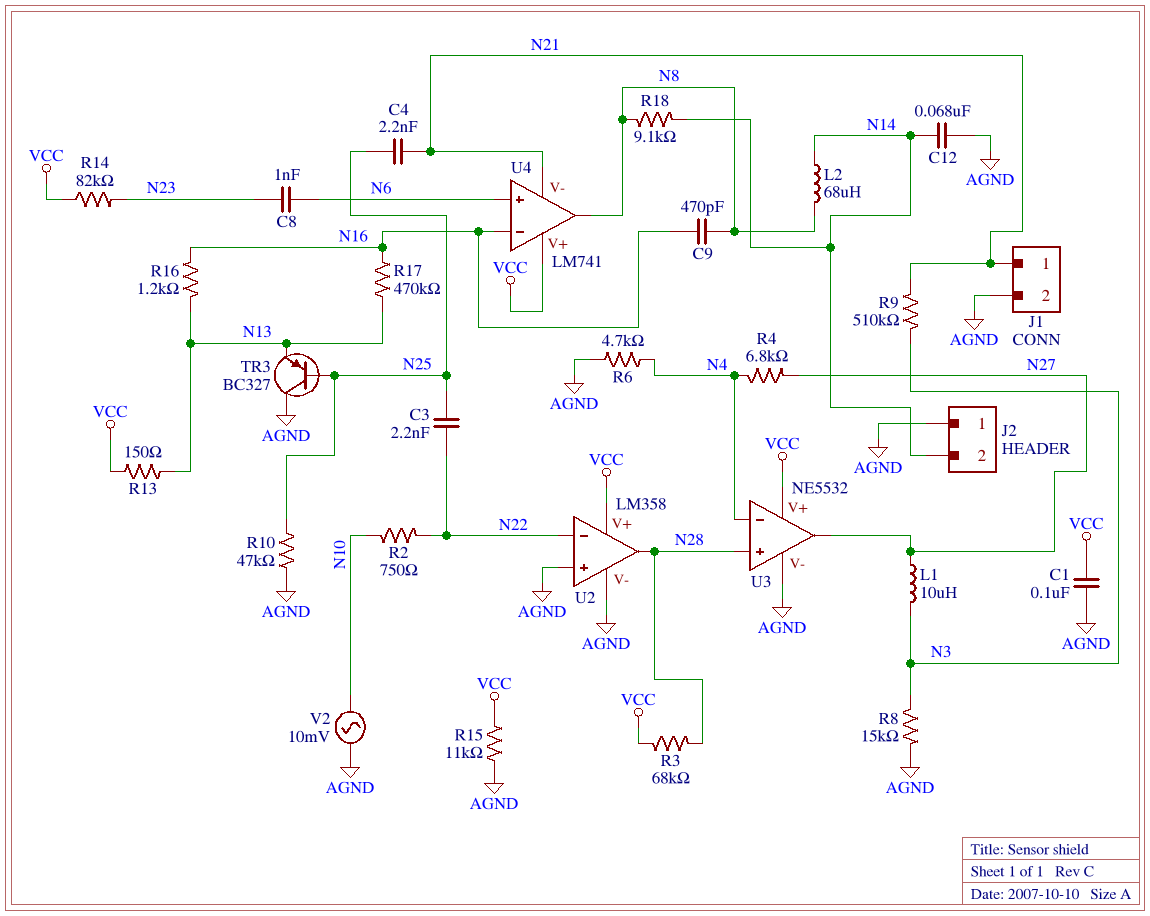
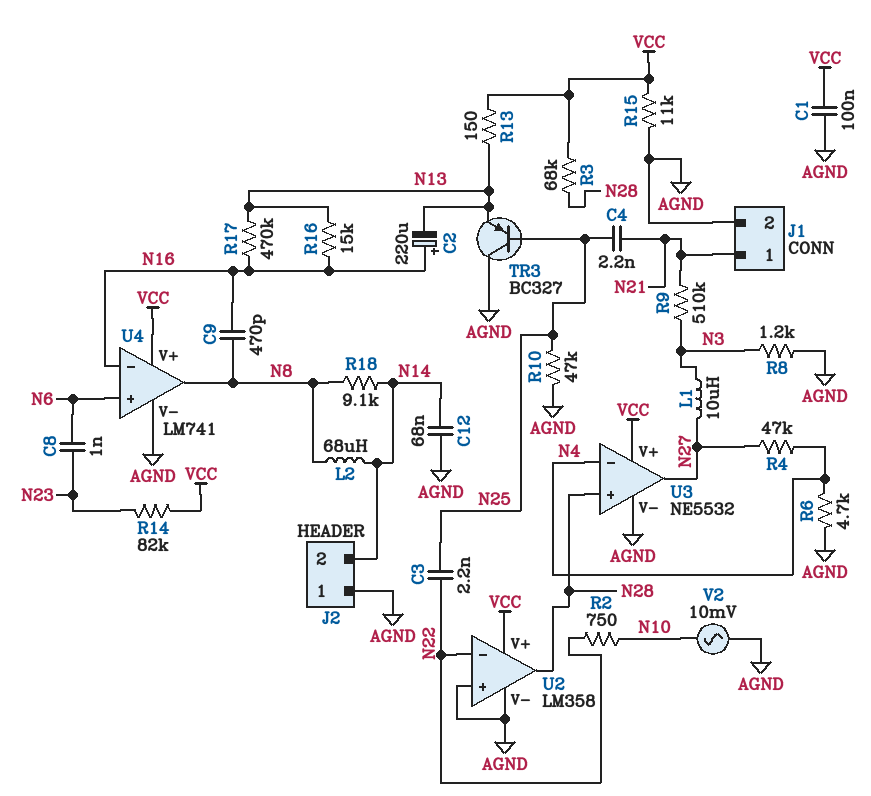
C2: none -> 220uF (plus N16, minus N13)
R4: 6.8k (N4, N27) -> 47k (N4, N27)
R8: 15k (AGND, N3) -> 1.2k (AGND, N3)
R16: 1.2k (N13, N16) -> 15k (N13, N16)
U4 pin V-: N21 -> AGND

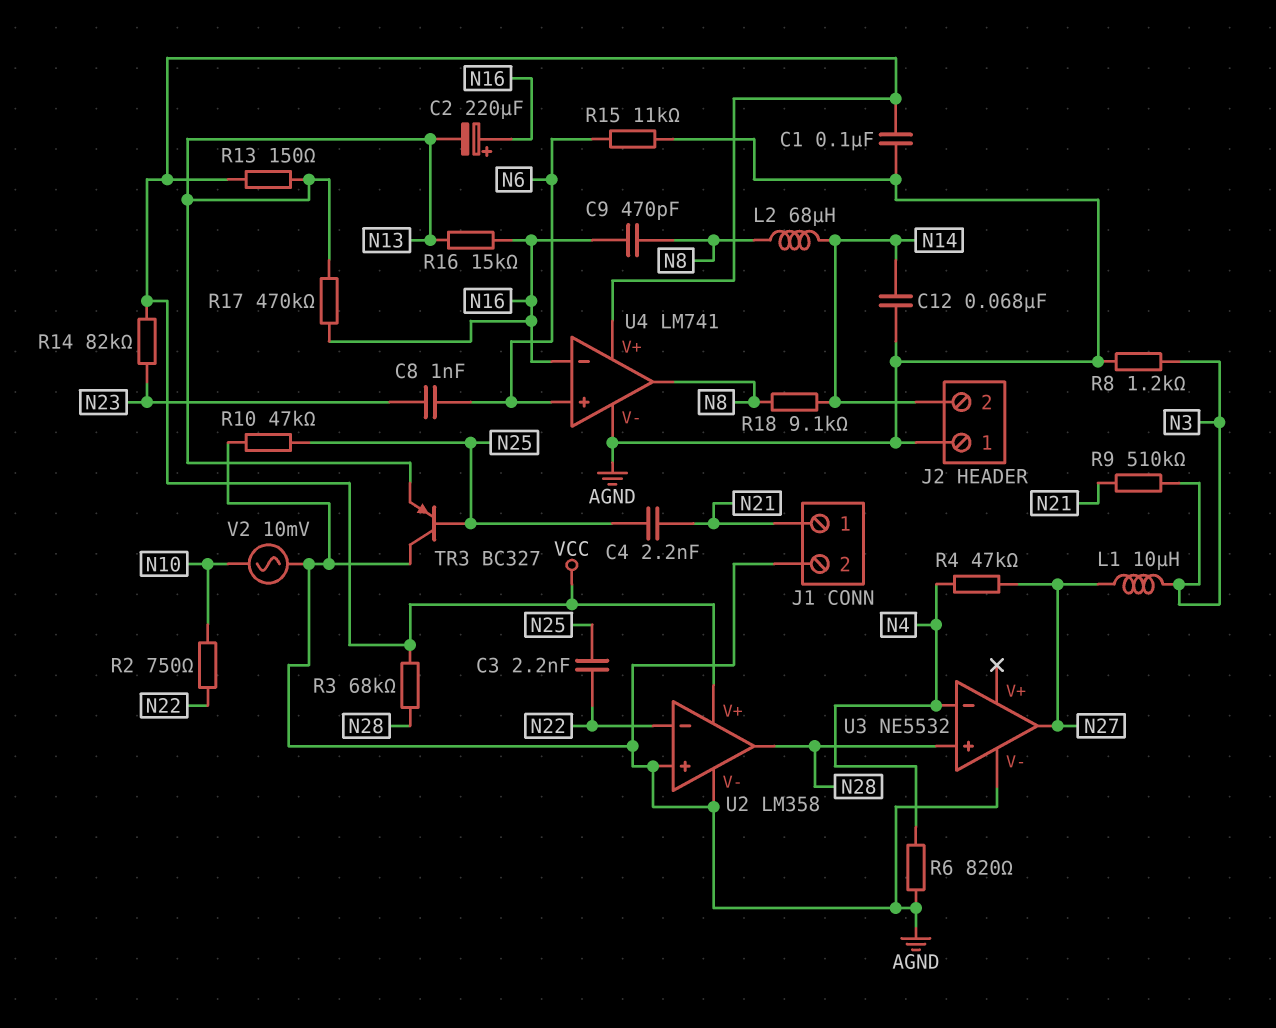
R6: 4.7k (AGND, N4) -> 820 (AGND, N4)
R15: 11k (AGND, VCC) -> 11k (AGND, N6)
U3 pin V+: VCC -> none

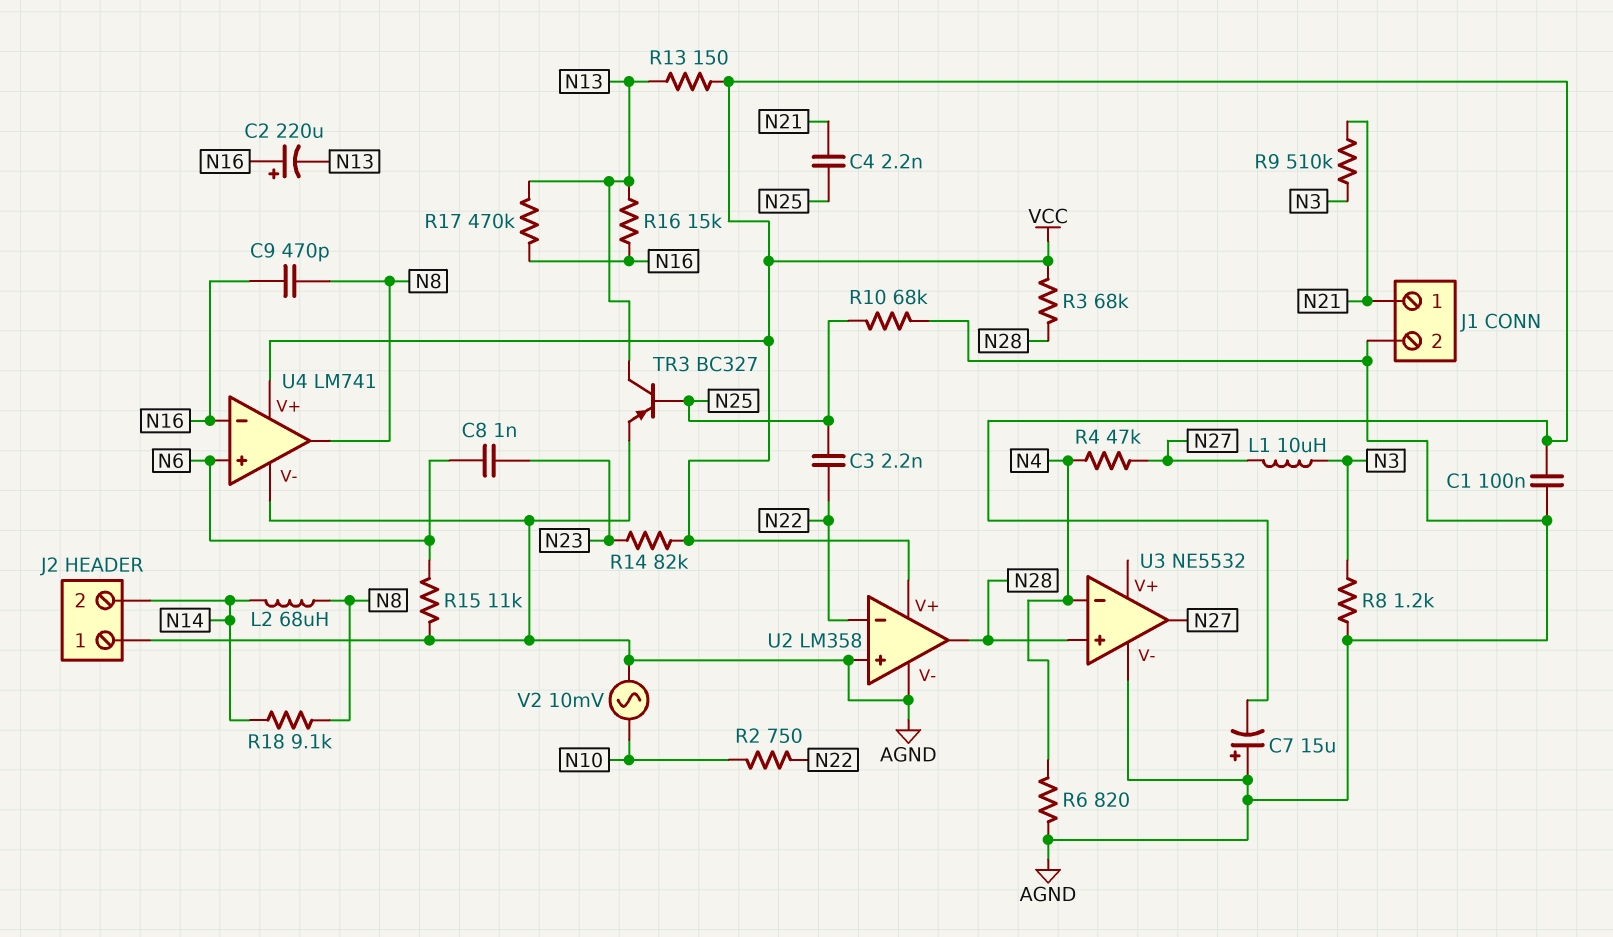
C7: none -> 15uF (plus AGND, minus VCC)
C12: 68nF (AGND, N14) -> none
R10: 47k (AGND, N25) -> 68k (AGND, N25)
TR3: PNP BC327 (B N25, C AGND, E N13) -> PNP BC327 (B N25, C N13, E AGND)

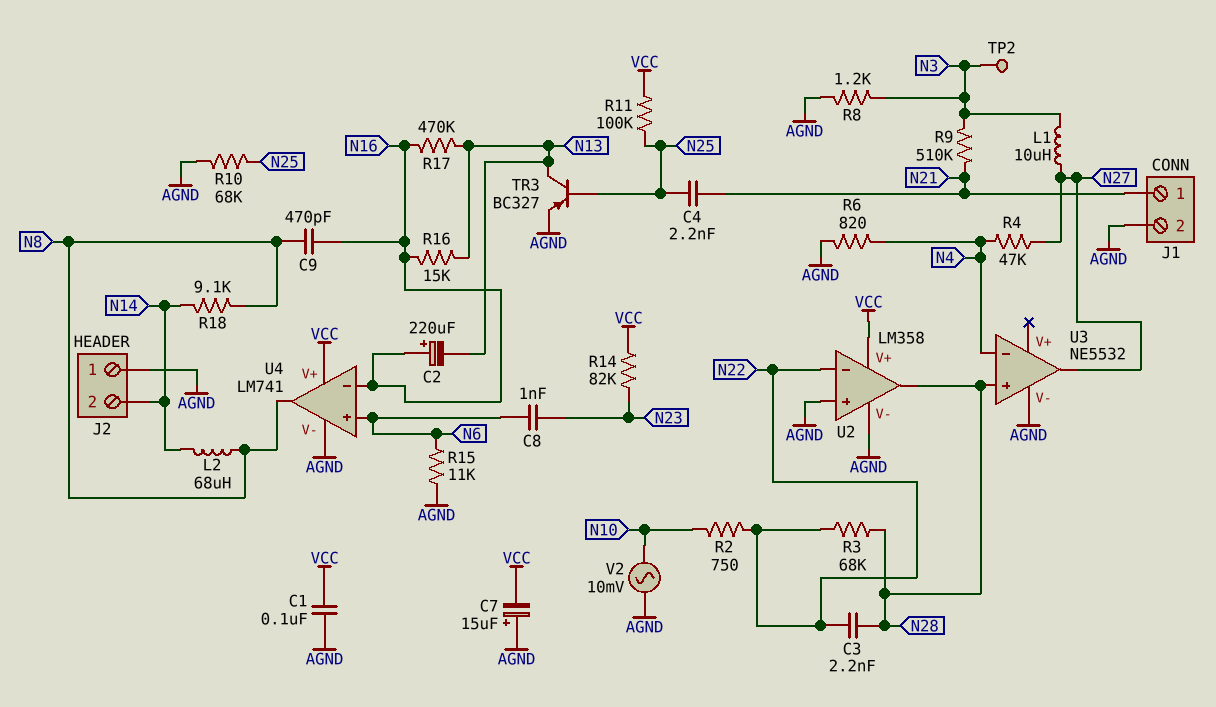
C3: 2.2nF (N22, N25) -> 2.2nF (N22, N28)
R3: 68k (N28, VCC) -> 68k (N22, N28)
R11: none -> 100k (N25, VCC)
R13: 150 (N13, VCC) -> none
TP2: none -> test point (N3)

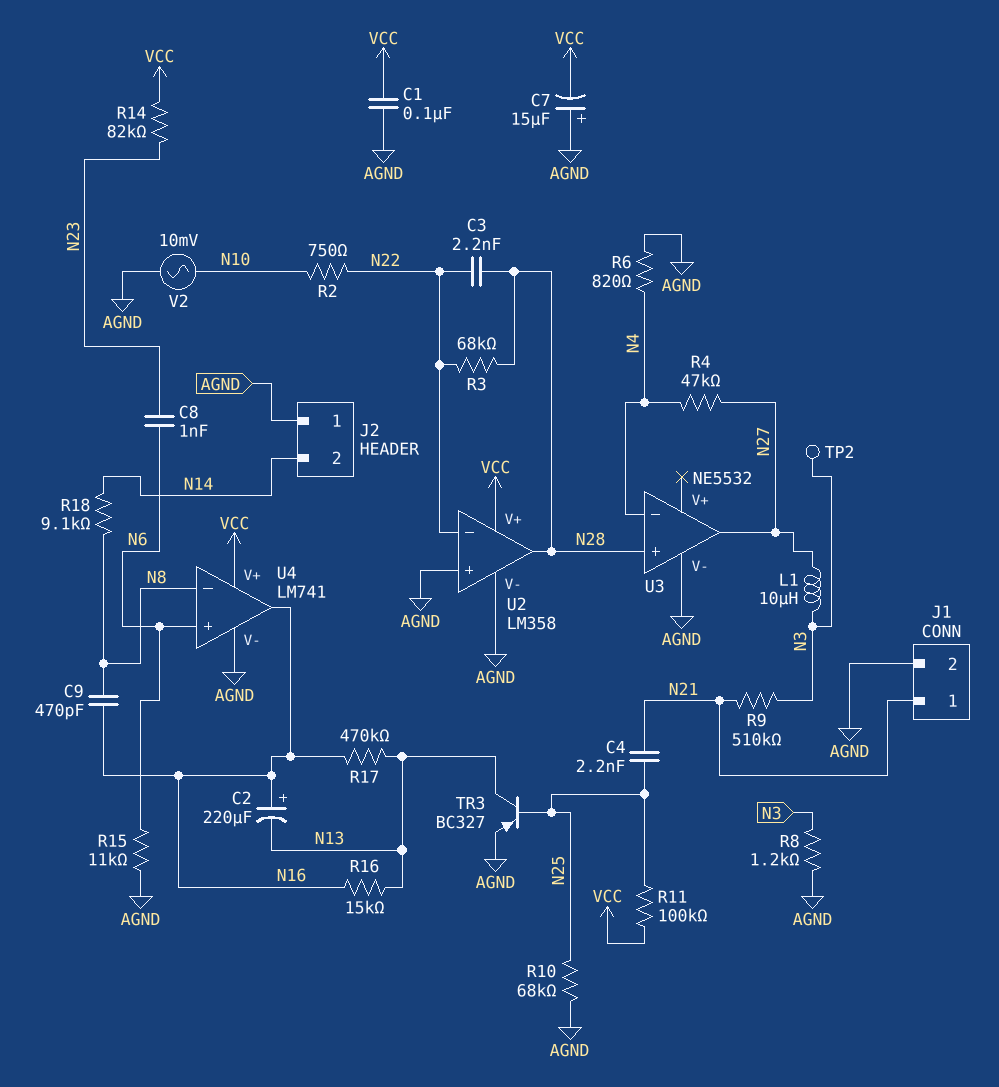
L2: 68uH (N8, N14) -> none
U4 pin in-: N16 -> N8
U4 pin out: N8 -> N16

